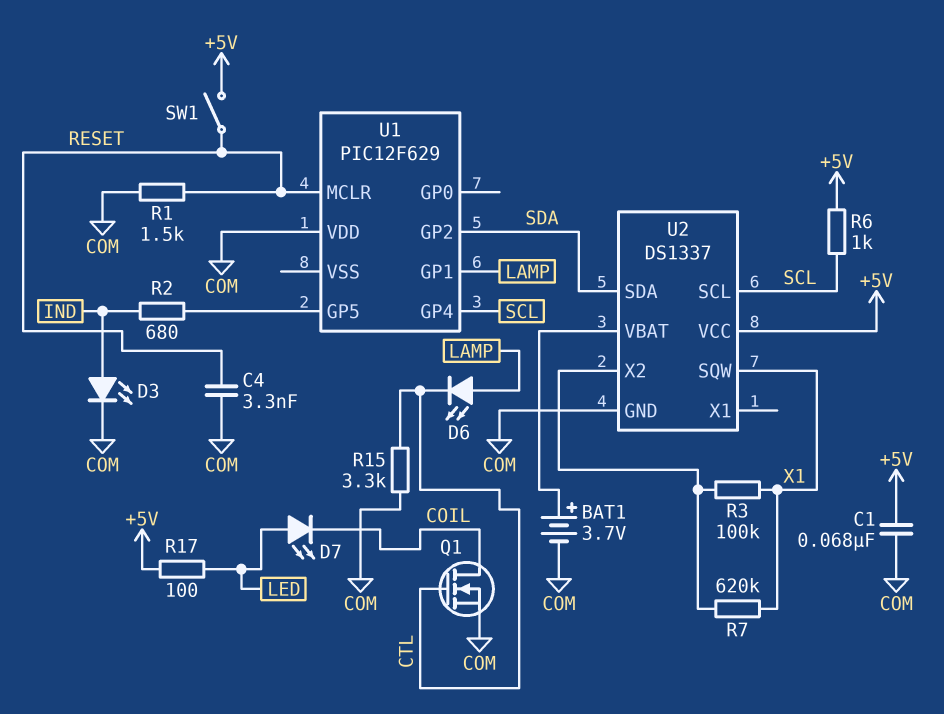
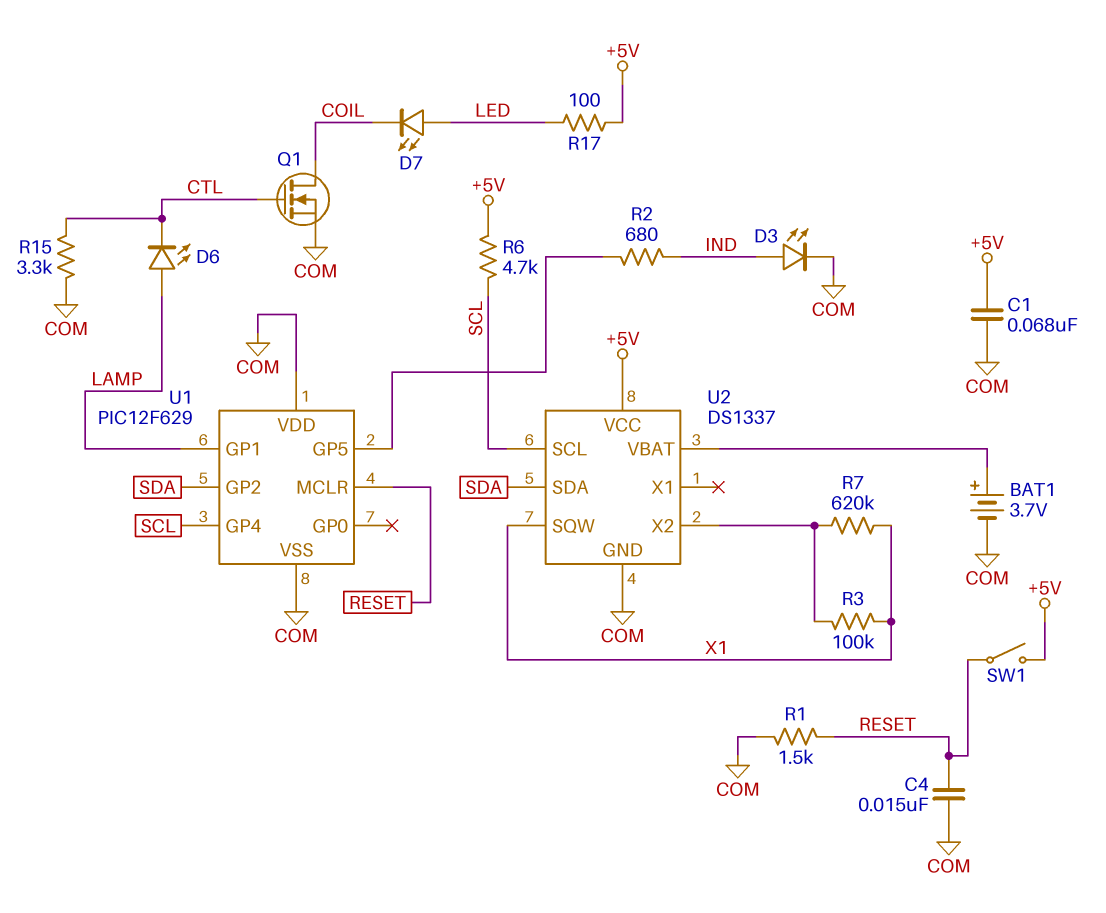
C4: 3.3nF (COM, RESET) -> 15nF (COM, RESET)
R6: 1k (+5V, SCL) -> 4.7k (+5V, SCL)
U1 pin VSS: none -> COM

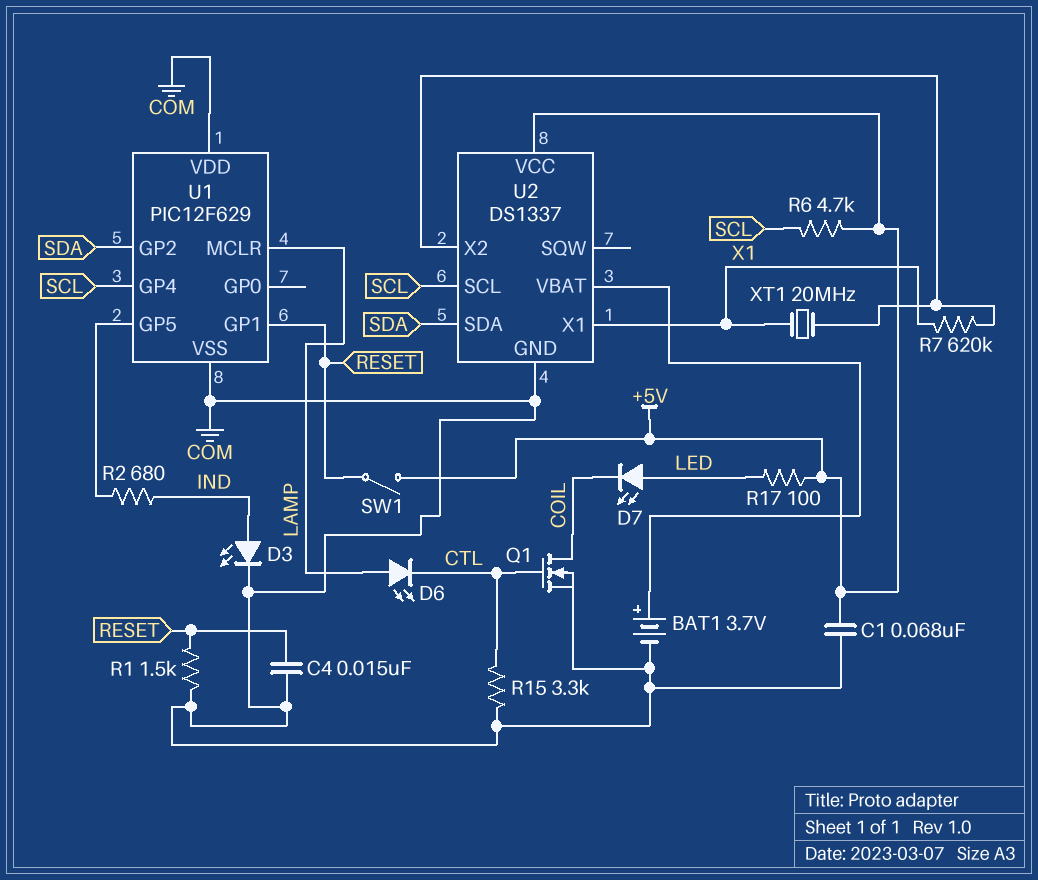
R3: 100k (U2/X2, X1) -> none
U1 pin GP1: LAMP -> RESET
U1 pin MCLR: RESET -> LAMP
U2 pin SQW: X1 -> none
U2 pin X1: none -> X1
XT1: none -> 20MHz (U2/X2, X1)

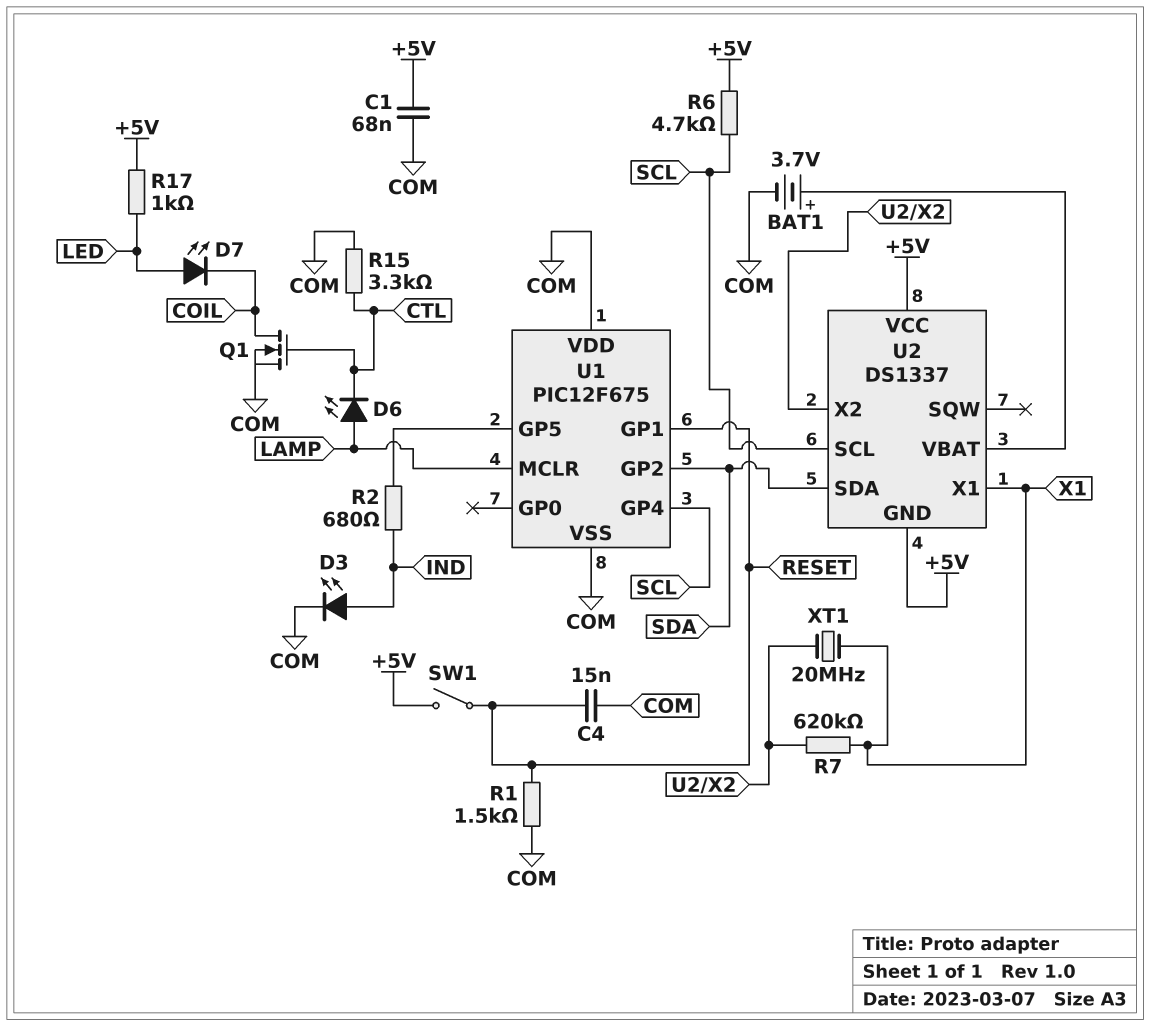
R17: 100 (+5V, LED) -> 1k (+5V, LED)
U1: PIC12F629 -> PIC12F675
U2 pin GND: COM -> +5V

